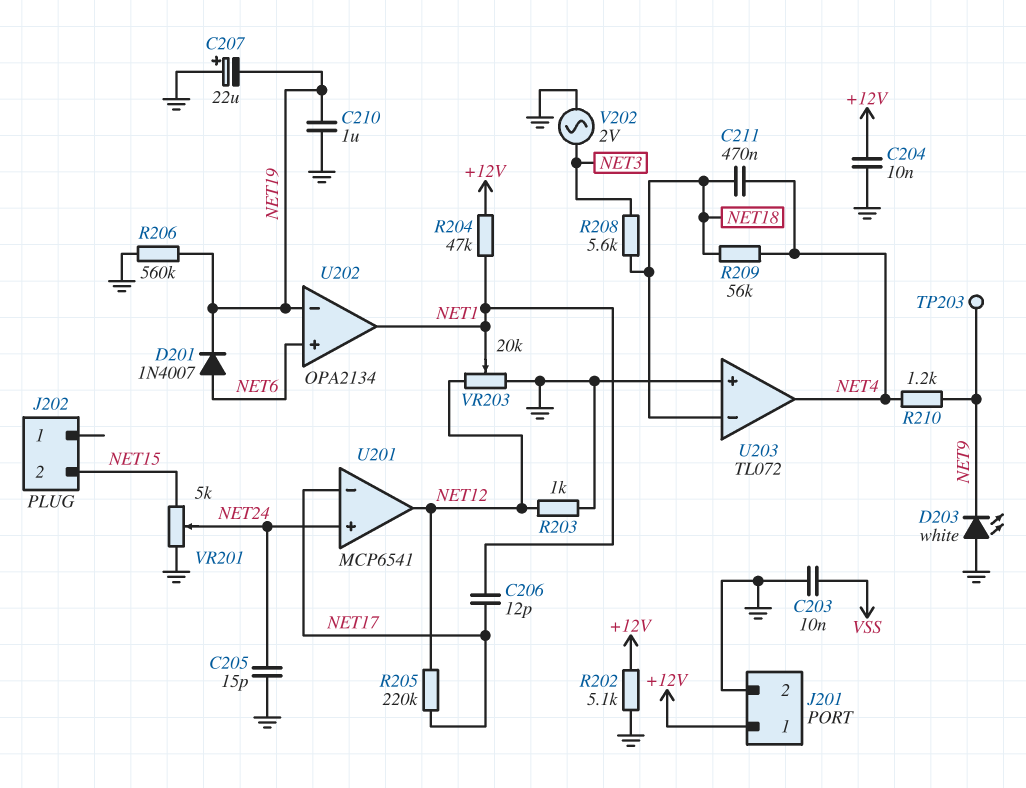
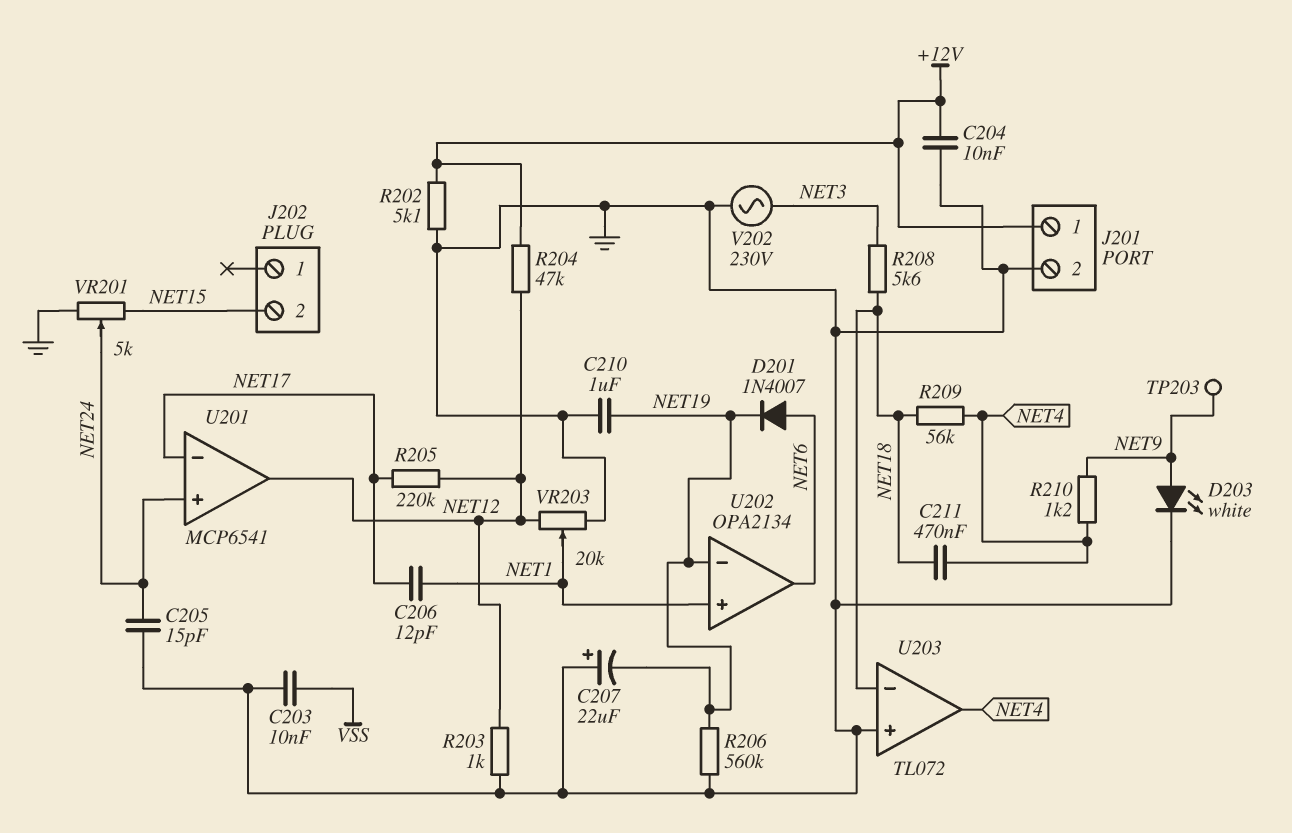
D203: LED white (A GND, K NET9) -> LED white (A NET9, K GND)
R204: 47k (+12V, NET1) -> 47k (+12V, NET12)
U202 pin in+: NET6 -> NET1
U202 pin out: NET1 -> NET6
V202: AC 2V (GND, NET3) -> AC 230V (GND, NET3)

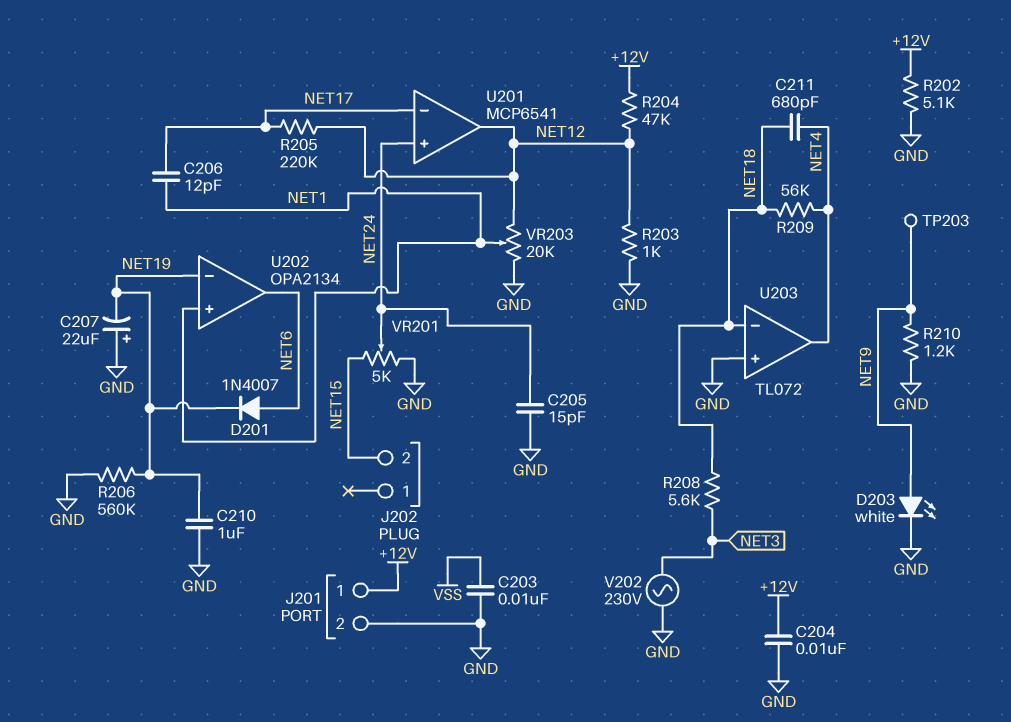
C211: 470nF (NET4, NET18) -> 680pF (NET4, NET18)
R210: 1.2k (NET4, NET9) -> 1.2k (GND, NET9)

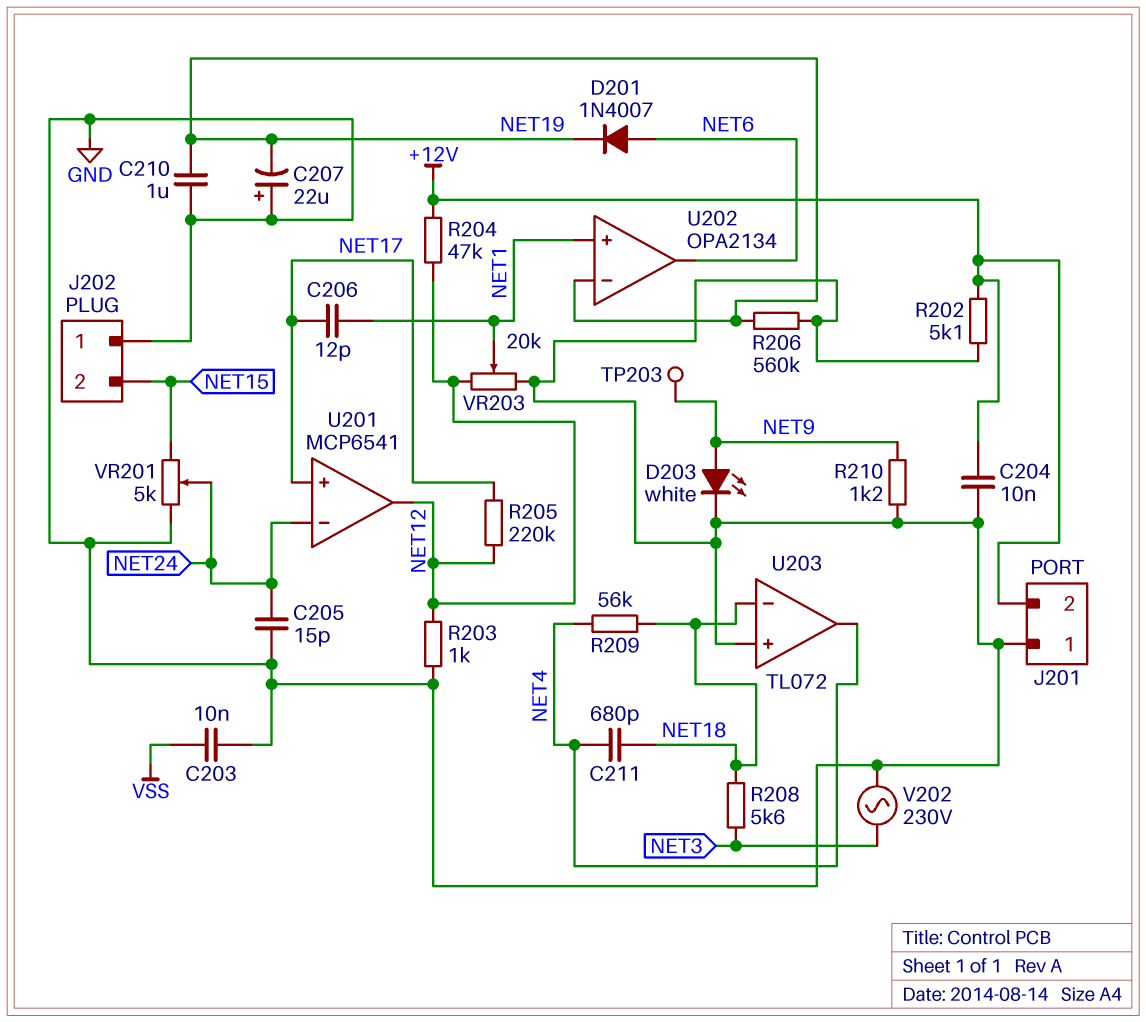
J201 pin 1: +12V -> GND
J201 pin 2: GND -> +12V
J202 pin 1: none -> GND
U201 pin in+: NET24 -> NET17
U201 pin in-: NET17 -> NET24

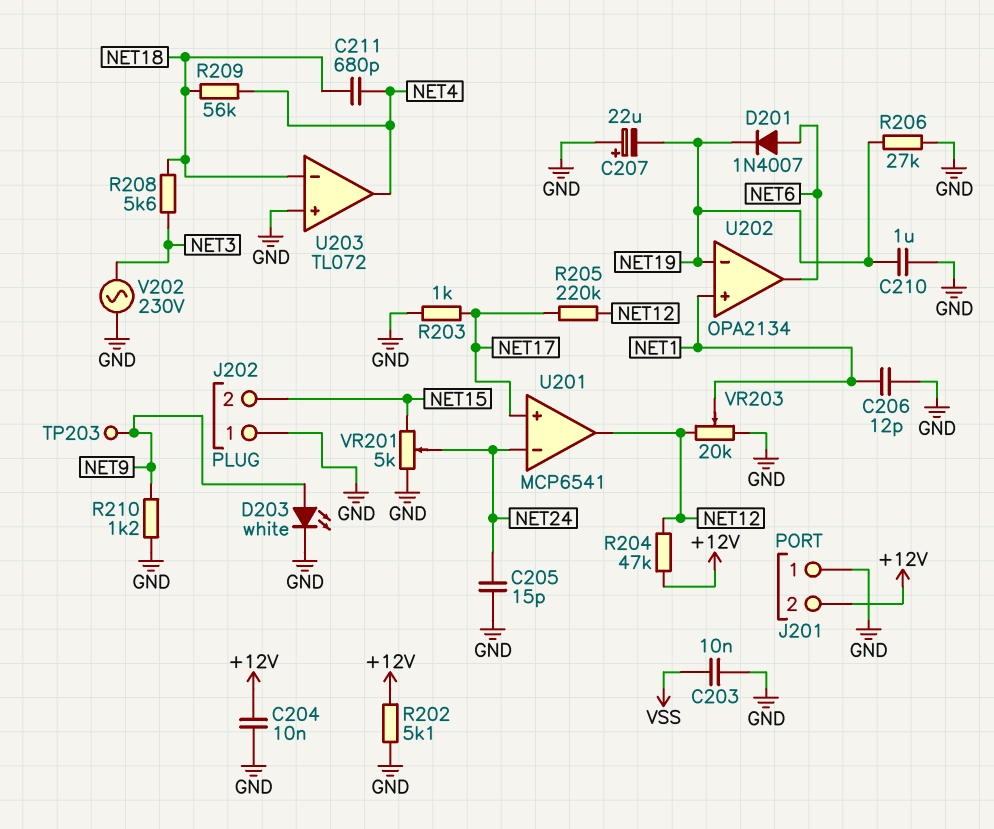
C206: 12pF (NET1, NET17) -> 12pF (GND, NET1)
R203: 1k (GND, NET12) -> 1k (GND, NET17)
R206: 560k (GND, NET19) -> 27k (GND, NET19)

